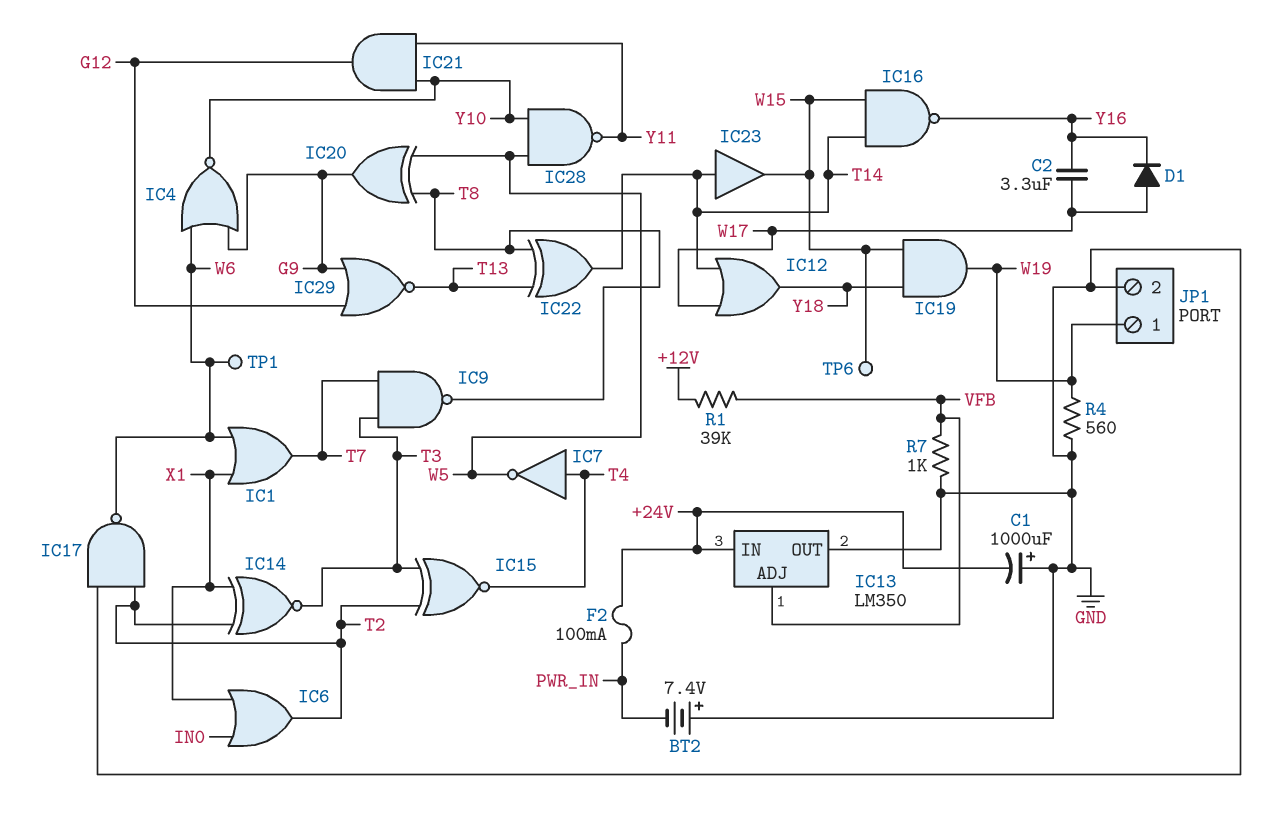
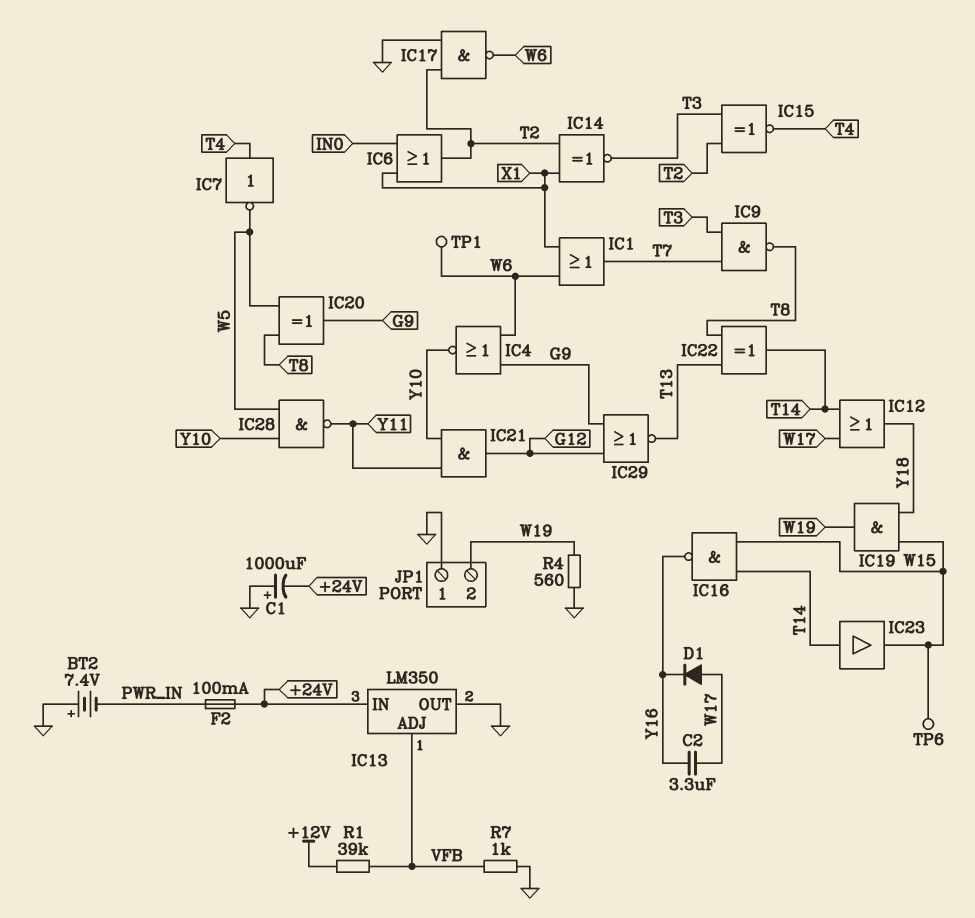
JP1 pin 1: W19 -> GND
JP1 pin 2: GND -> W19

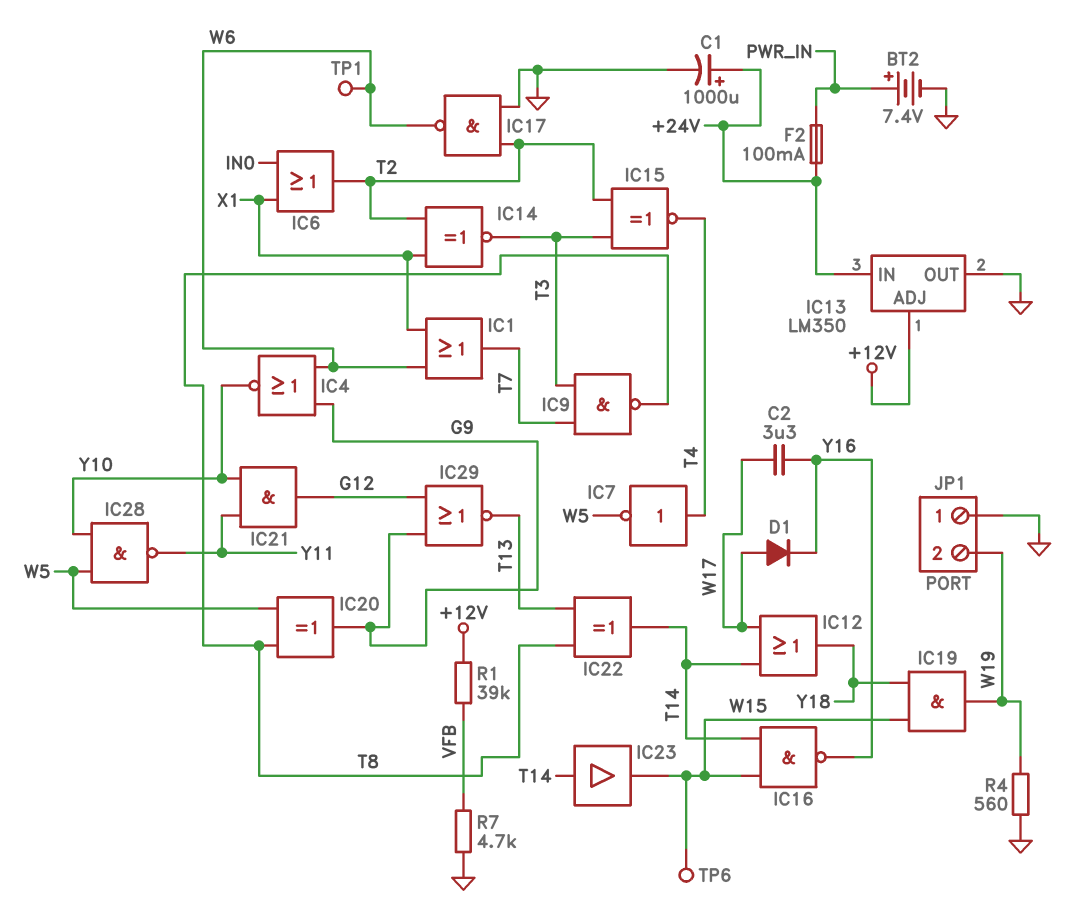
BT2: 7.4V (plus GND, minus PWR_IN) -> 7.4V (plus PWR_IN, minus GND)
C1: 1000uF (plus GND, minus +24V) -> 1000uF (plus +24V, minus GND)
IC13 pin ADJ: VFB -> +12V
R7: 1k (GND, VFB) -> 4.7k (GND, VFB)

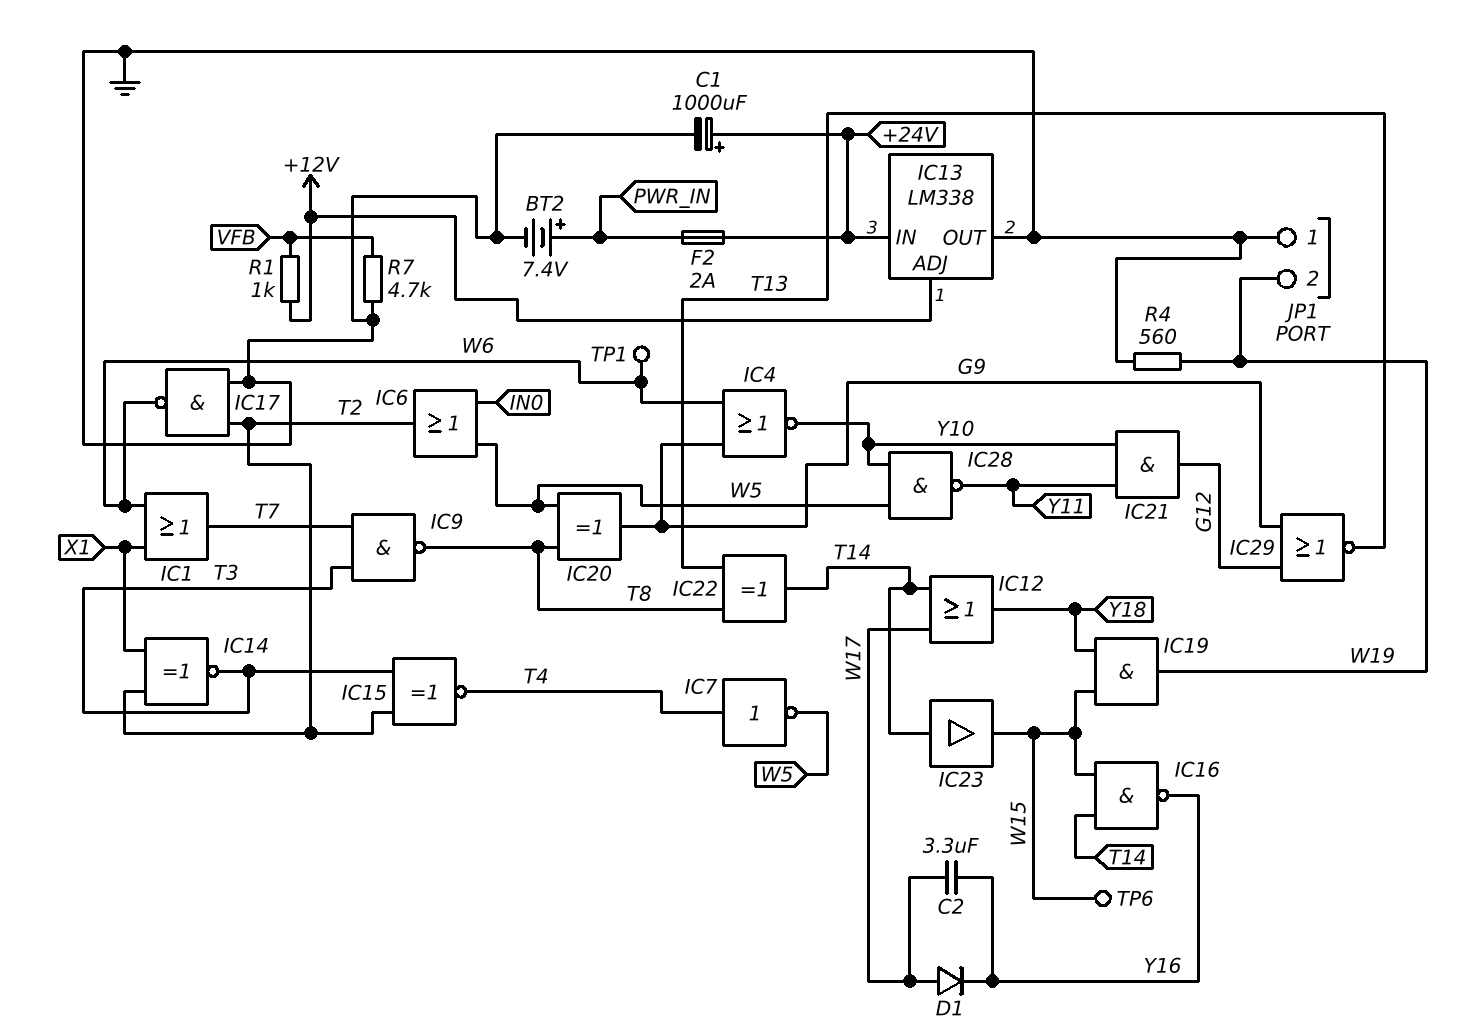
F2: 100mA (+24V, PWR_IN) -> 2A (+24V, PWR_IN)
IC6: OR (in IN0, in X1, out T2) -> OR (in IN0, in W5, out T2)
IC13: LM350 -> LM338
R1: 39k (+12V, VFB) -> 1k (+12V, VFB)

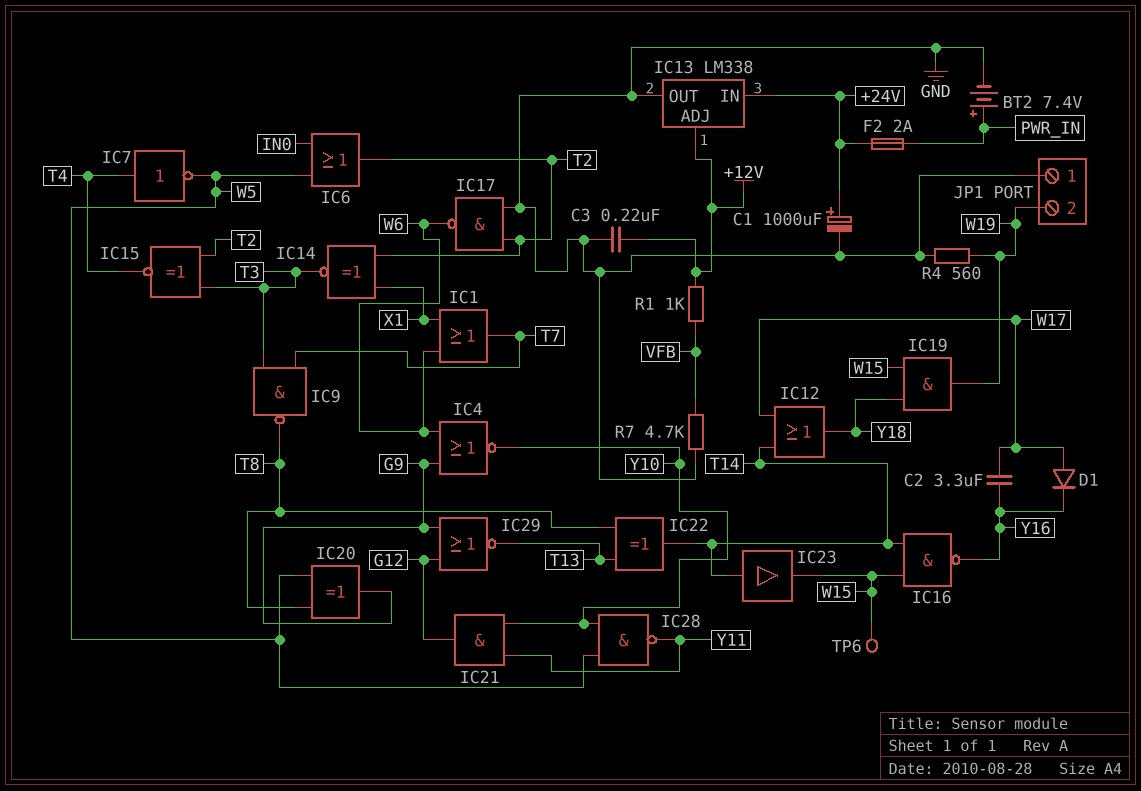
C3: none -> 220nF (+12V, GND)
TP1: test point (W6) -> none

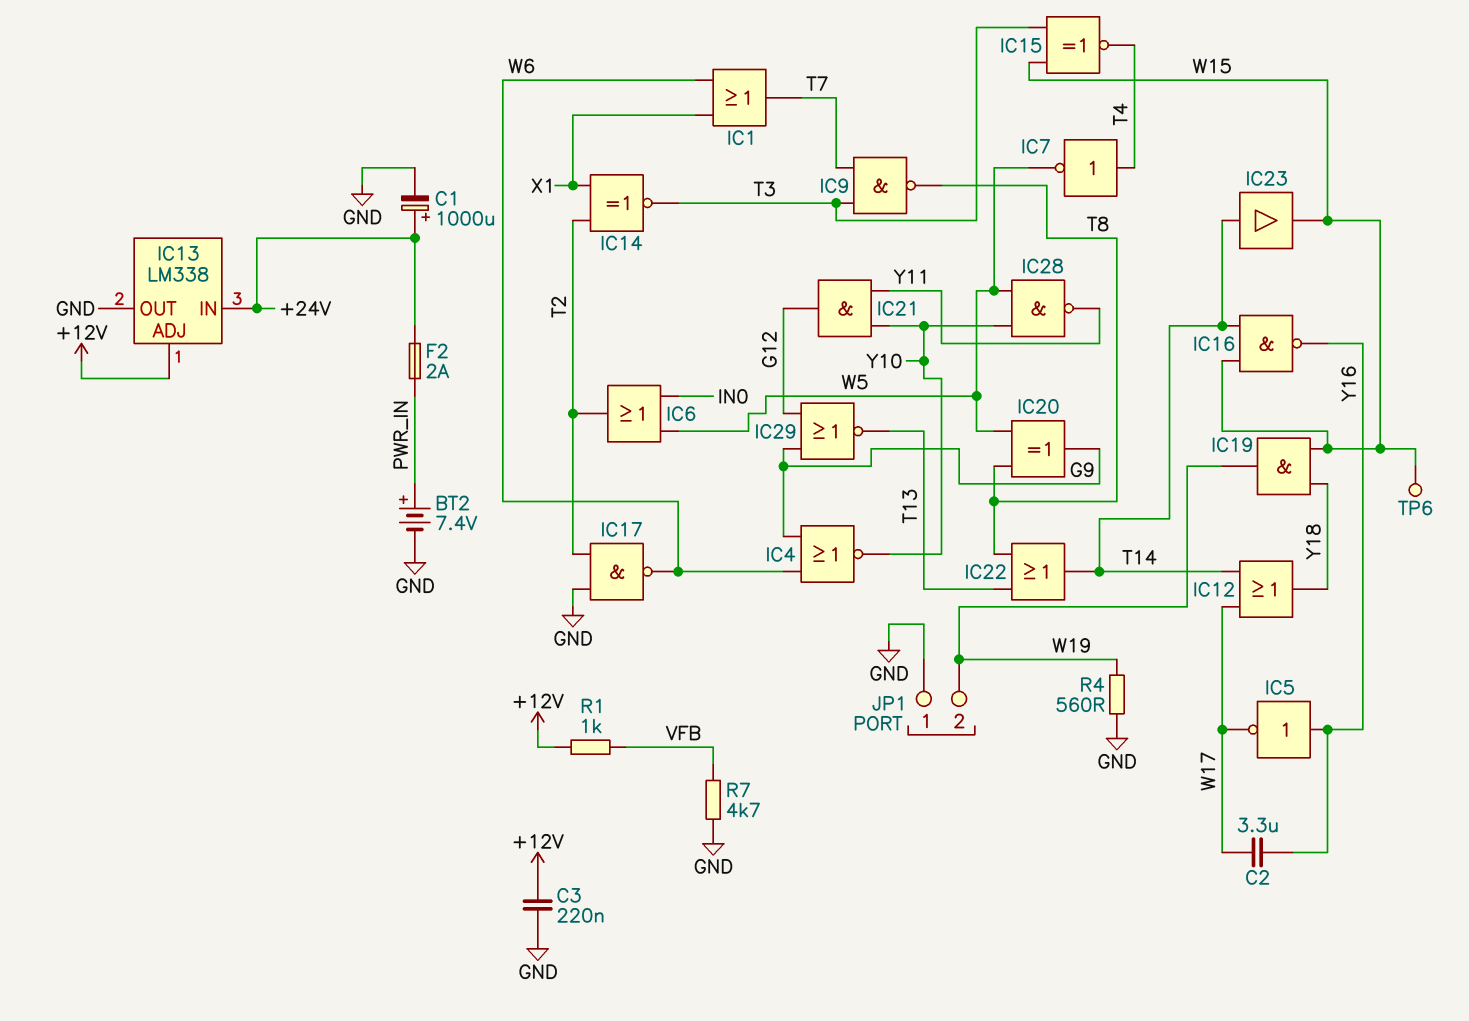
D1: diode (A W17, K Y16) -> none
IC5: none -> NOT (in Y16, out W17)
IC15: XNOR (in T2, in T3, out T4) -> XNOR (in T3, in W15, out T4)
IC22: XOR (in T8, in T13, out T14) -> OR (in T8, in T13, out T14)

